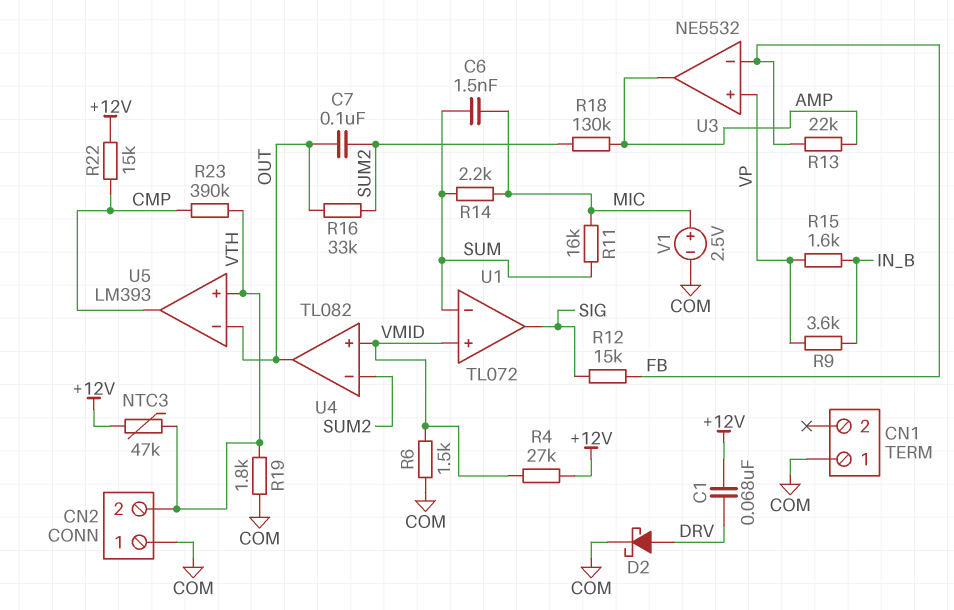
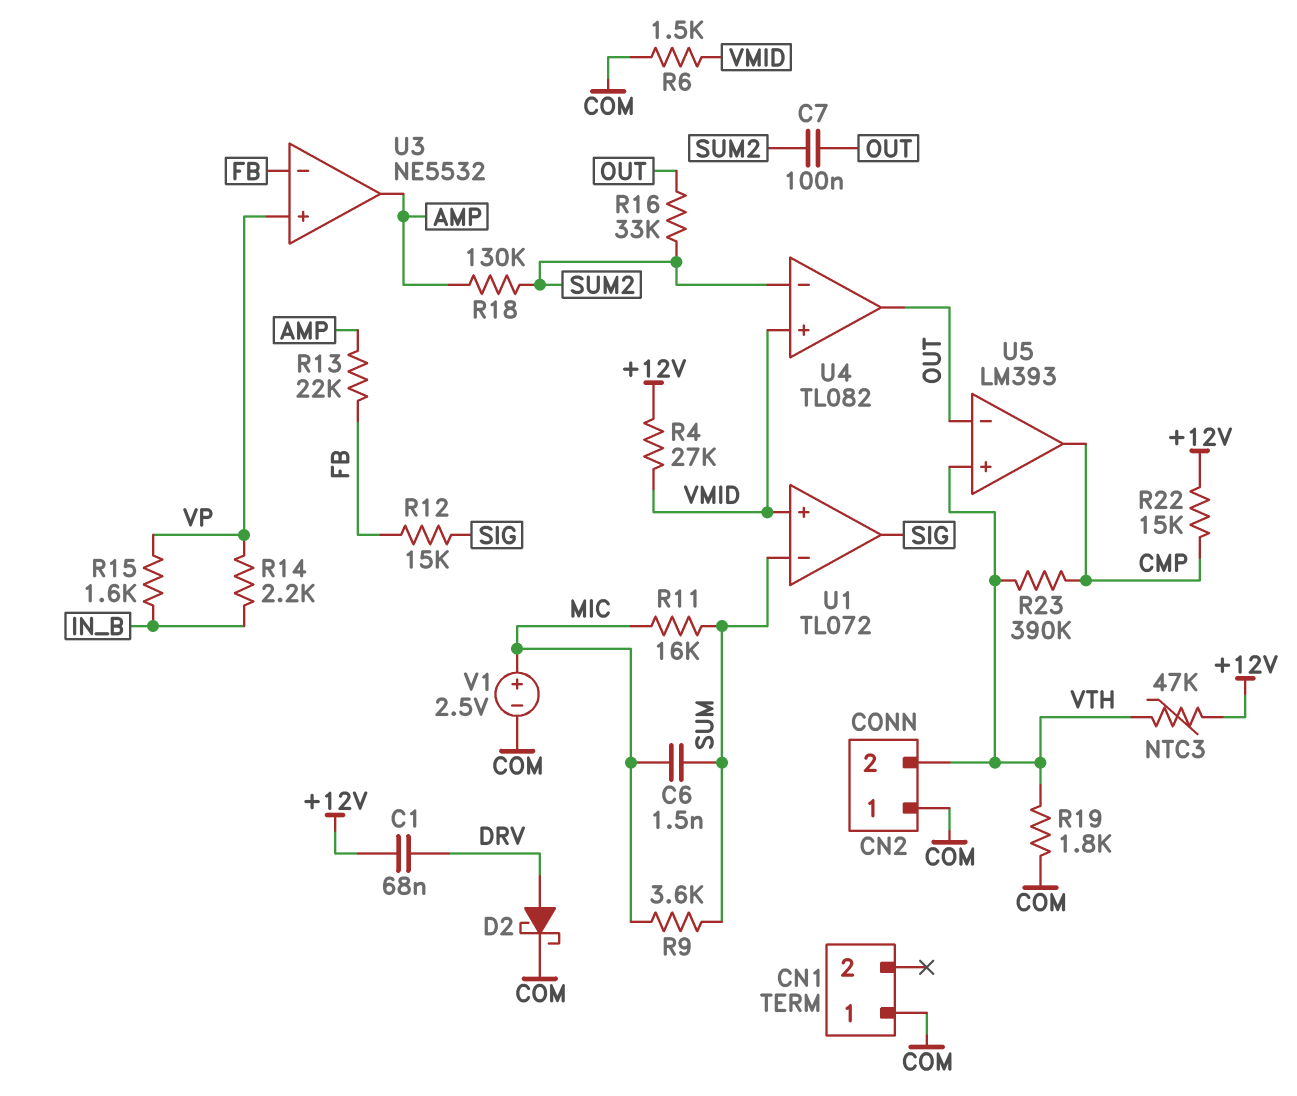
R9: 3.6k (IN_B, VP) -> 3.6k (MIC, SUM)
R14: 2.2k (MIC, SUM) -> 2.2k (IN_B, VP)

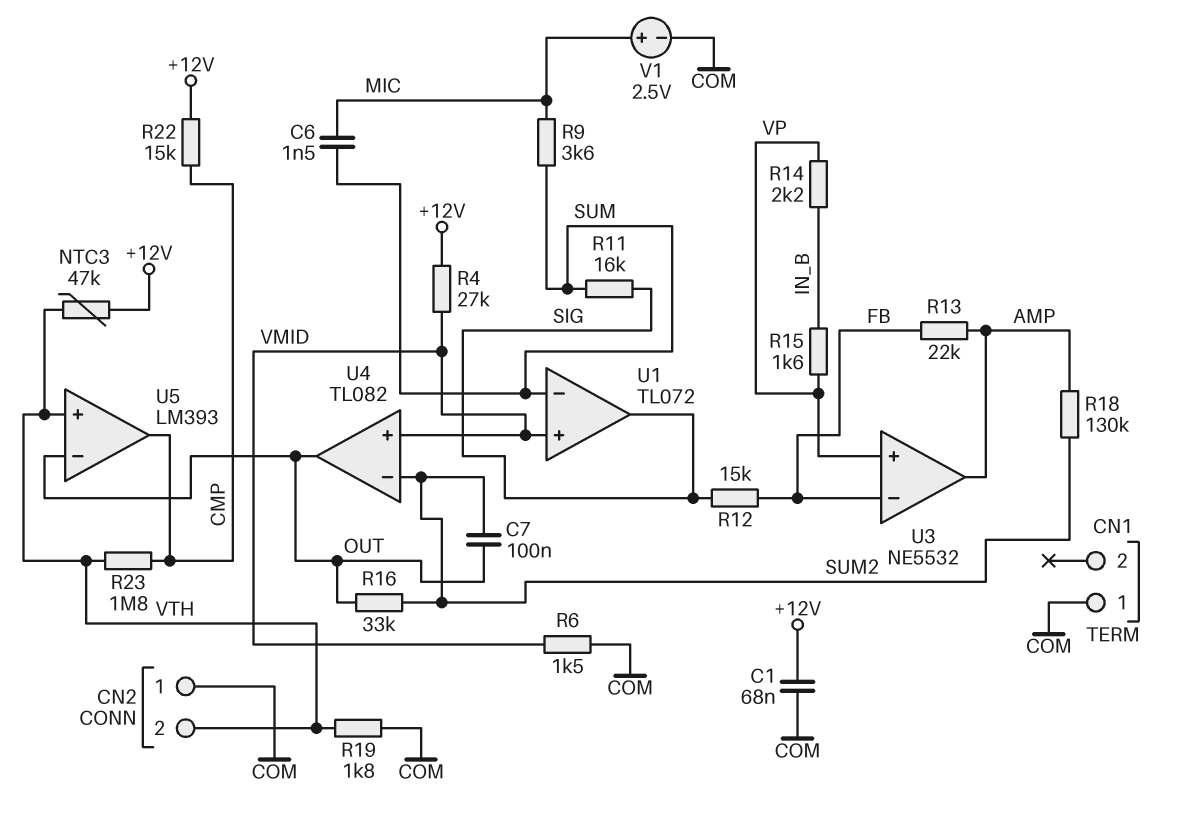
C1: 68nF (+12V, DRV) -> 68nF (+12V, COM)
D2: schottky (A DRV, K COM) -> none
R11: 16k (MIC, SUM) -> 16k (SIG, SUM)
R23: 390k (CMP, VTH) -> 1.8M (CMP, VTH)

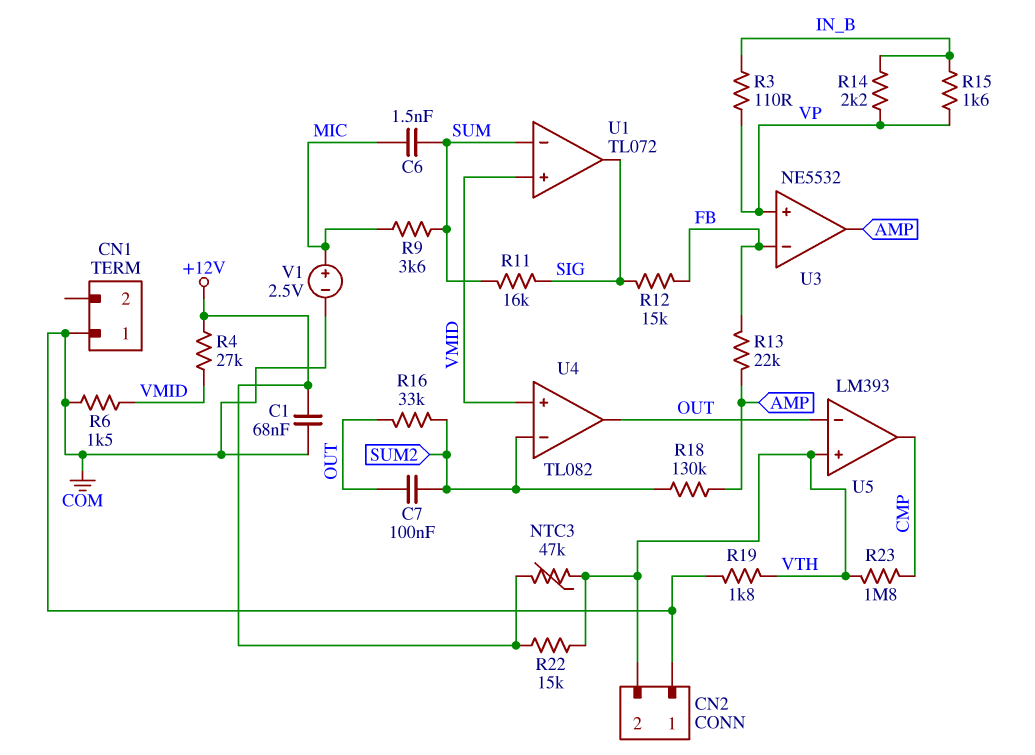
R3: none -> 110 (IN_B, VP)
R22: 15k (+12V, CMP) -> 15k (+12V, VTH)

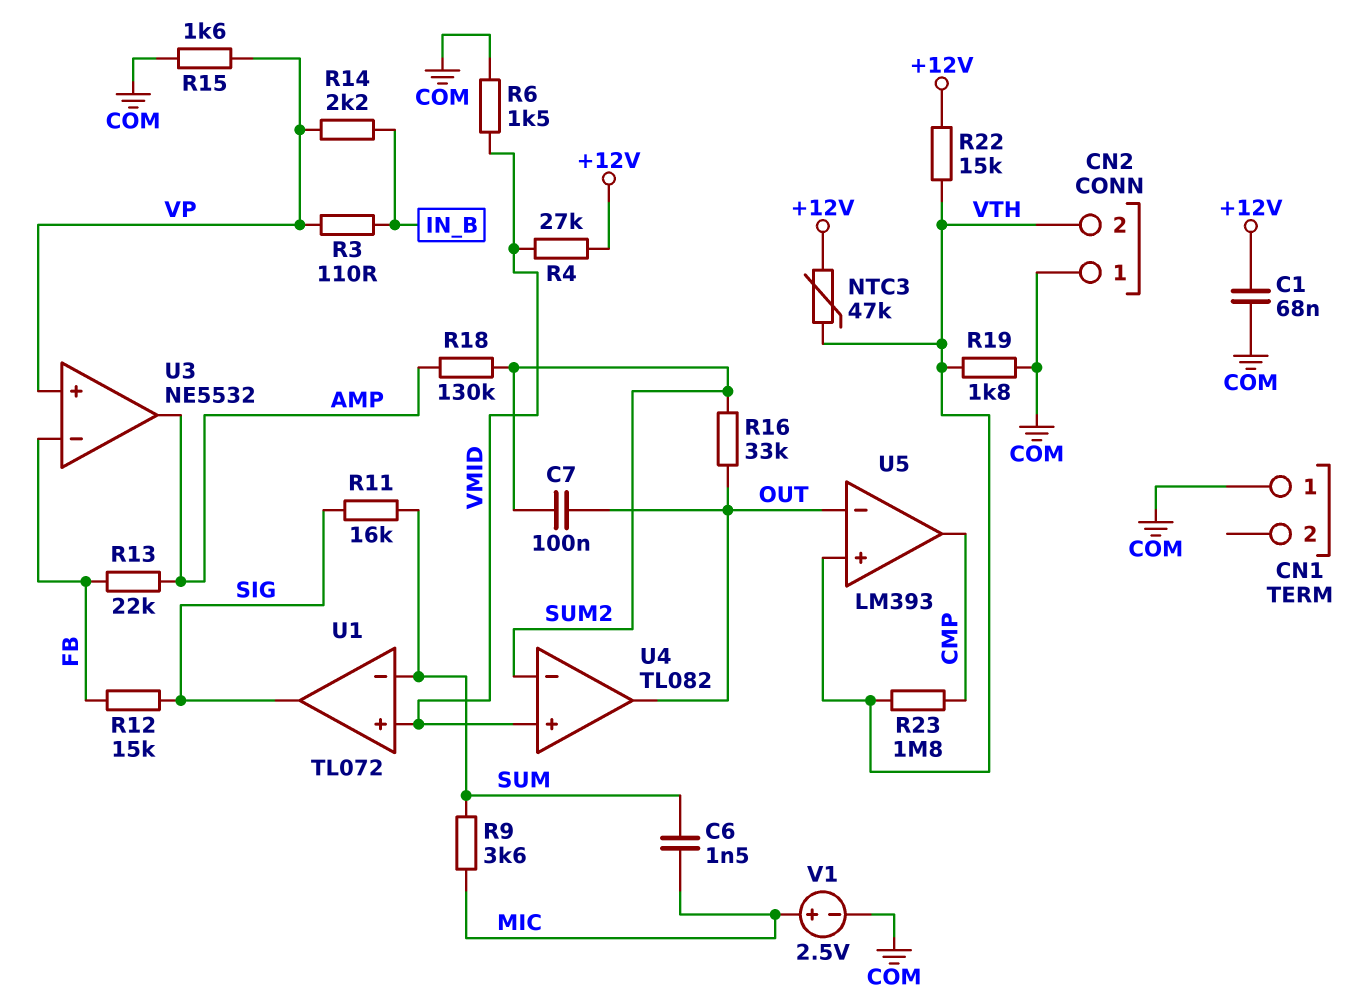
R15: 1.6k (IN_B, VP) -> 1.6k (COM, VP)

